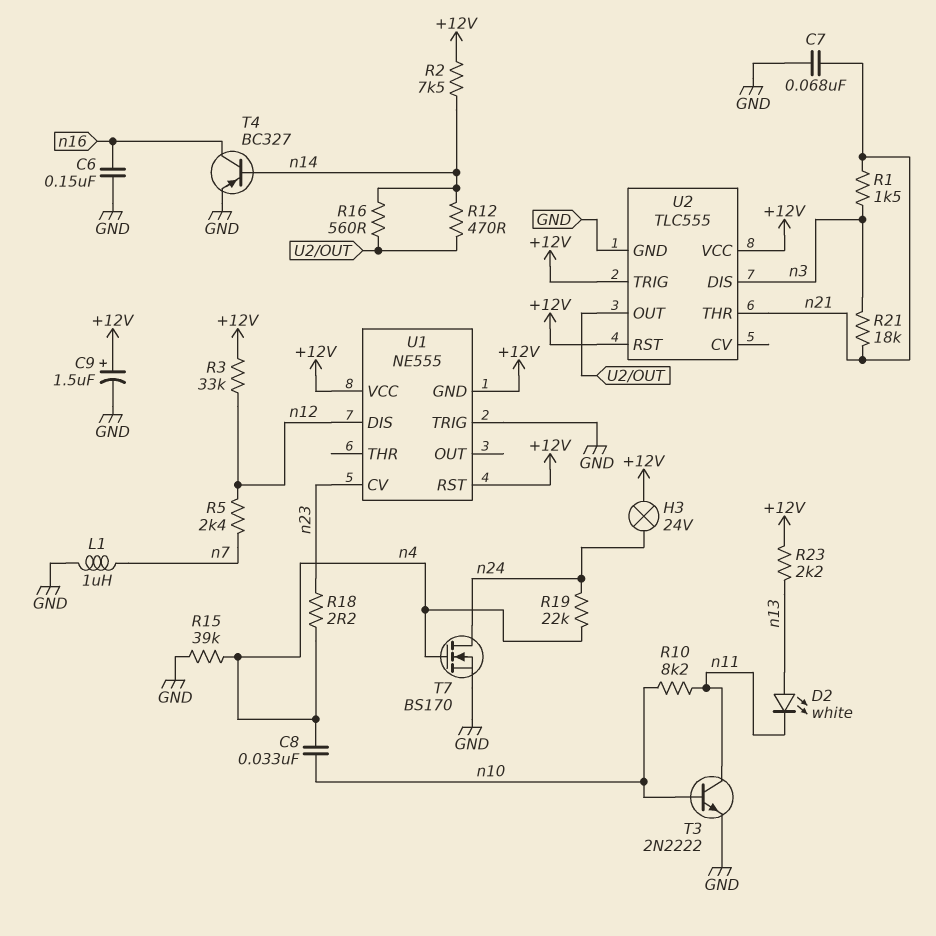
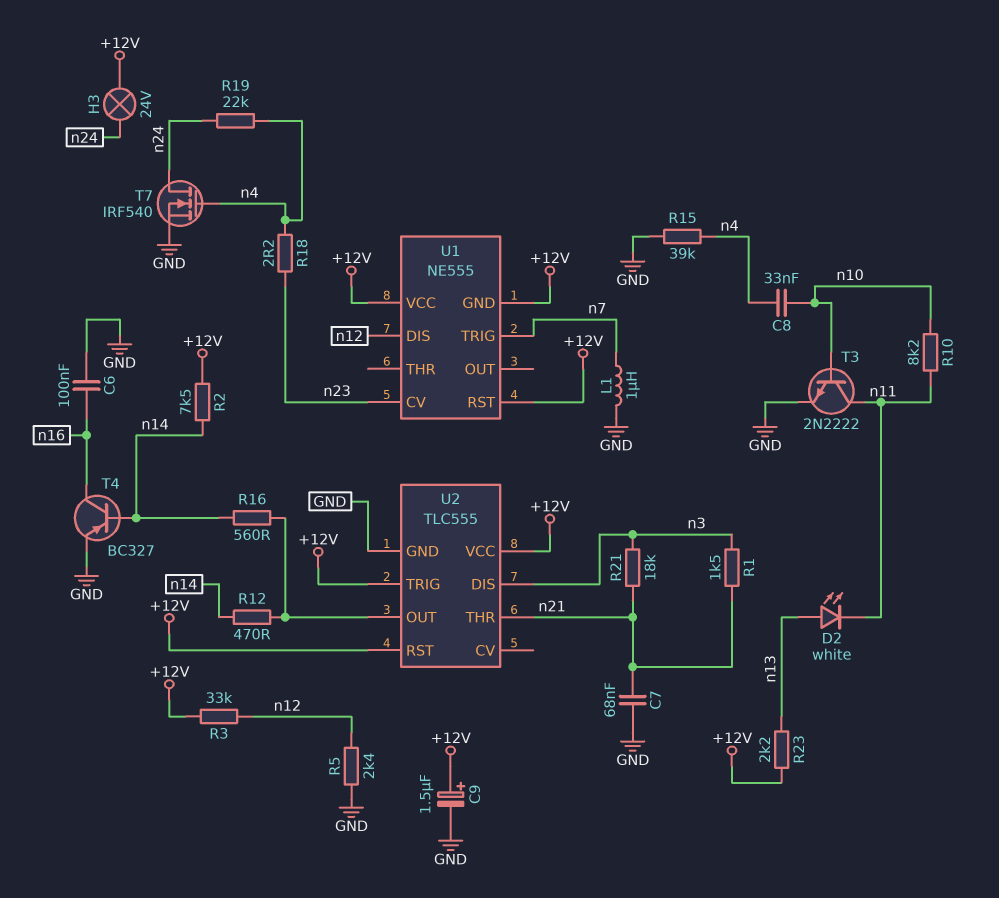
C6: 150nF (GND, n16) -> 100nF (GND, n16)
R5: 2.4k (n7, n12) -> 2.4k (GND, n12)
T7: NMOS BS170 (G n4, D n24, S GND) -> NMOS IRF540 (G n4, D n24, S GND)
U1 pin TRIG: GND -> n7

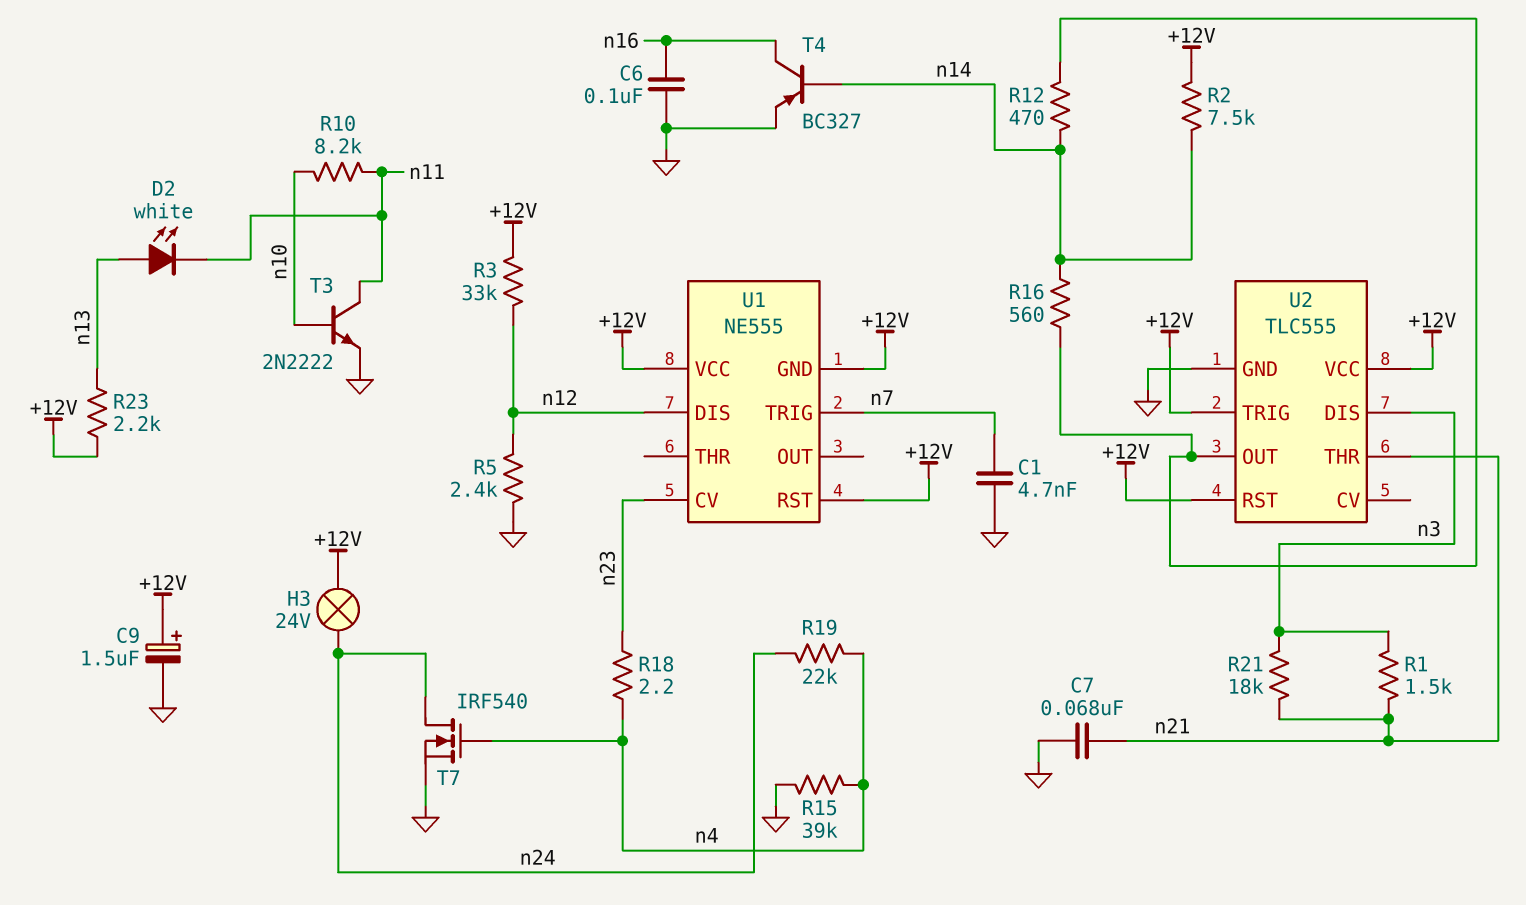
C1: none -> 4.7nF (GND, n7)
C8: 33nF (n4, n10) -> none
L1: 1uH (GND, n7) -> none

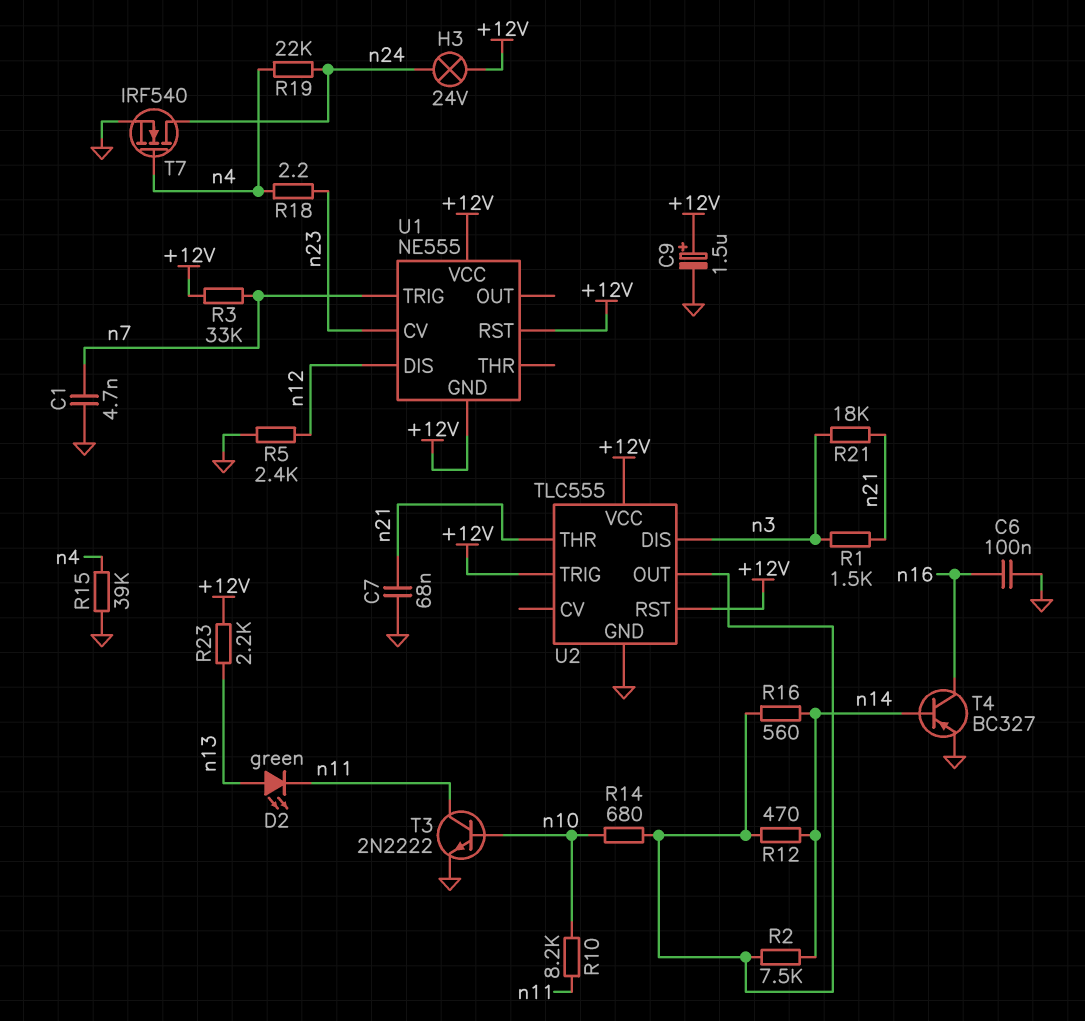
D2: LED white (A n13, K n11) -> LED green (A n13, K n11)
R2: 7.5k (+12V, n14) -> 7.5k (U2/OUT, n14)
R3: 33k (+12V, n12) -> 33k (+12V, n7)
R14: none -> 680 (U2/OUT, n10)

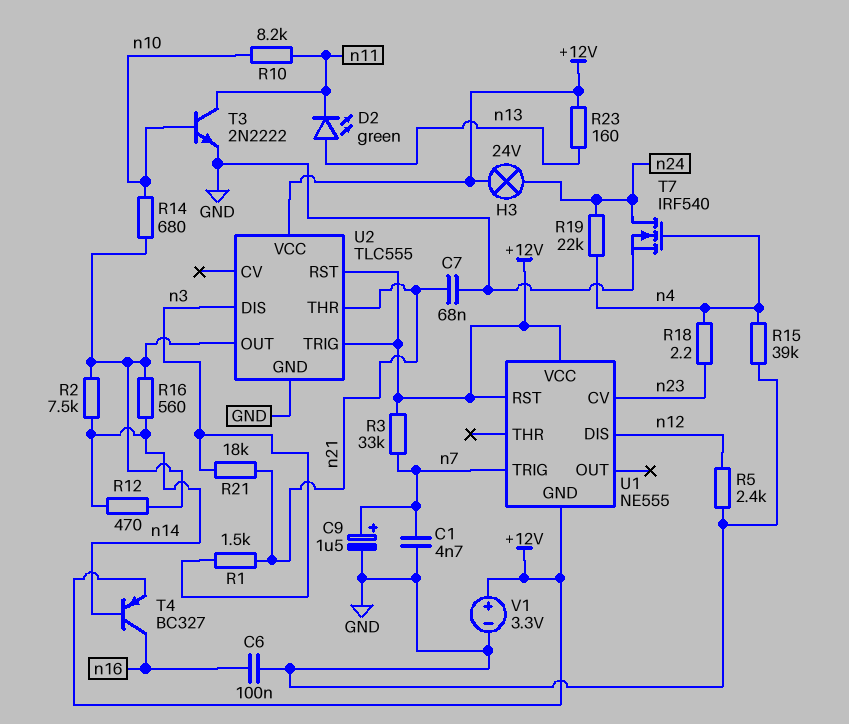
C9: 1.5uF (plus +12V, minus GND) -> 1.5uF (plus n7, minus GND)
R23: 2.2k (+12V, n13) -> 160 (+12V, n13)
T4: PNP BC327 (B n14, C n16, E GND) -> PNP BC327 (B n14, C n16, E +12V)
V1: none -> 3.3V (plus +12V, minus GND)

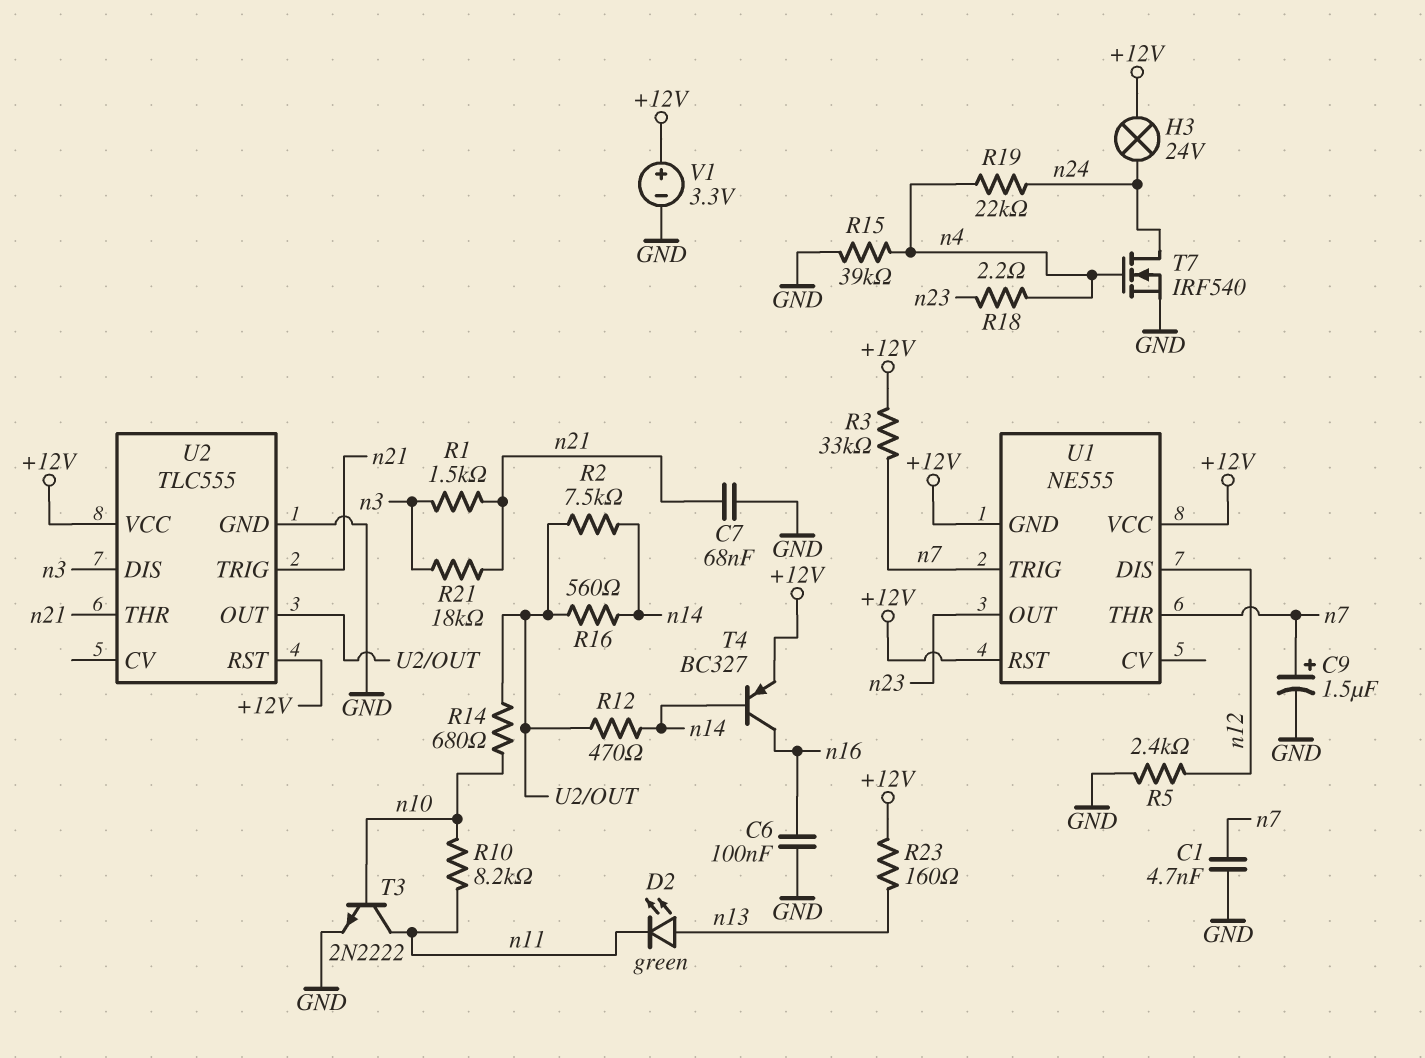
U1 pin CV: n23 -> none
U1 pin OUT: none -> n23
U1 pin THR: none -> n7
U2 pin TRIG: +12V -> n21

